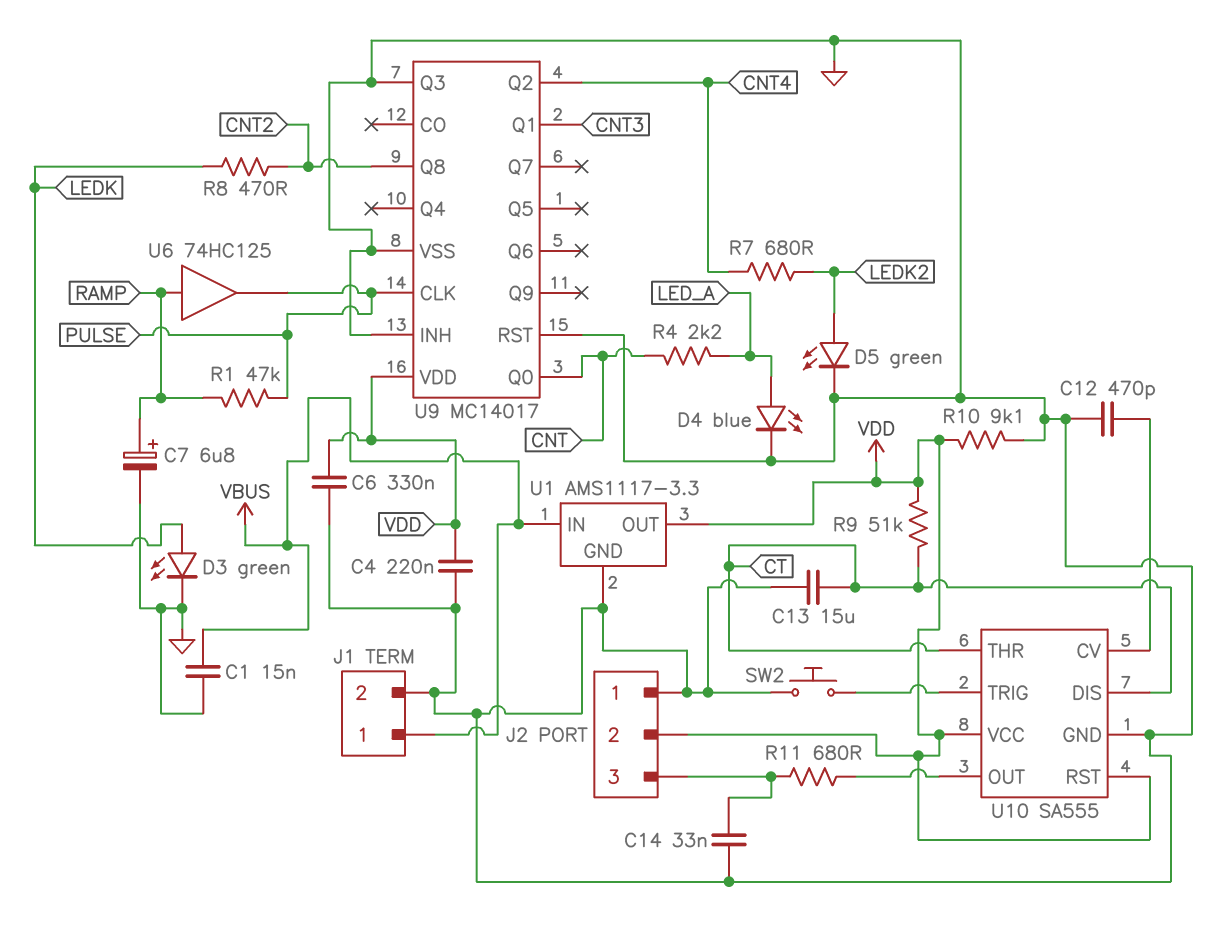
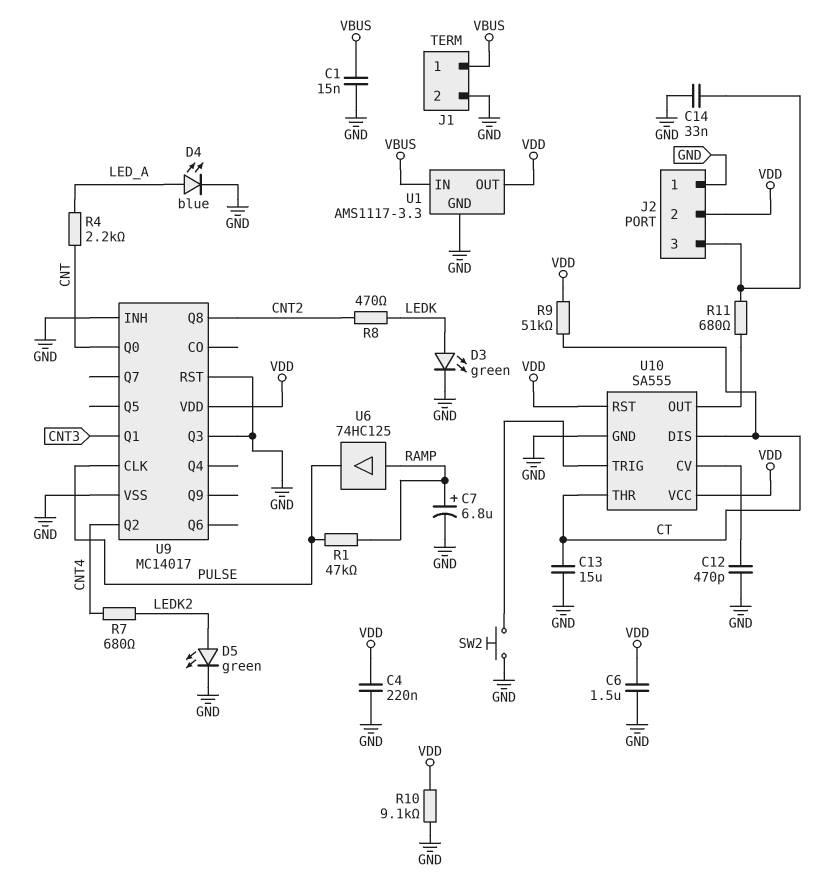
C6: 330nF (GND, VDD) -> 1.5uF (GND, VDD)

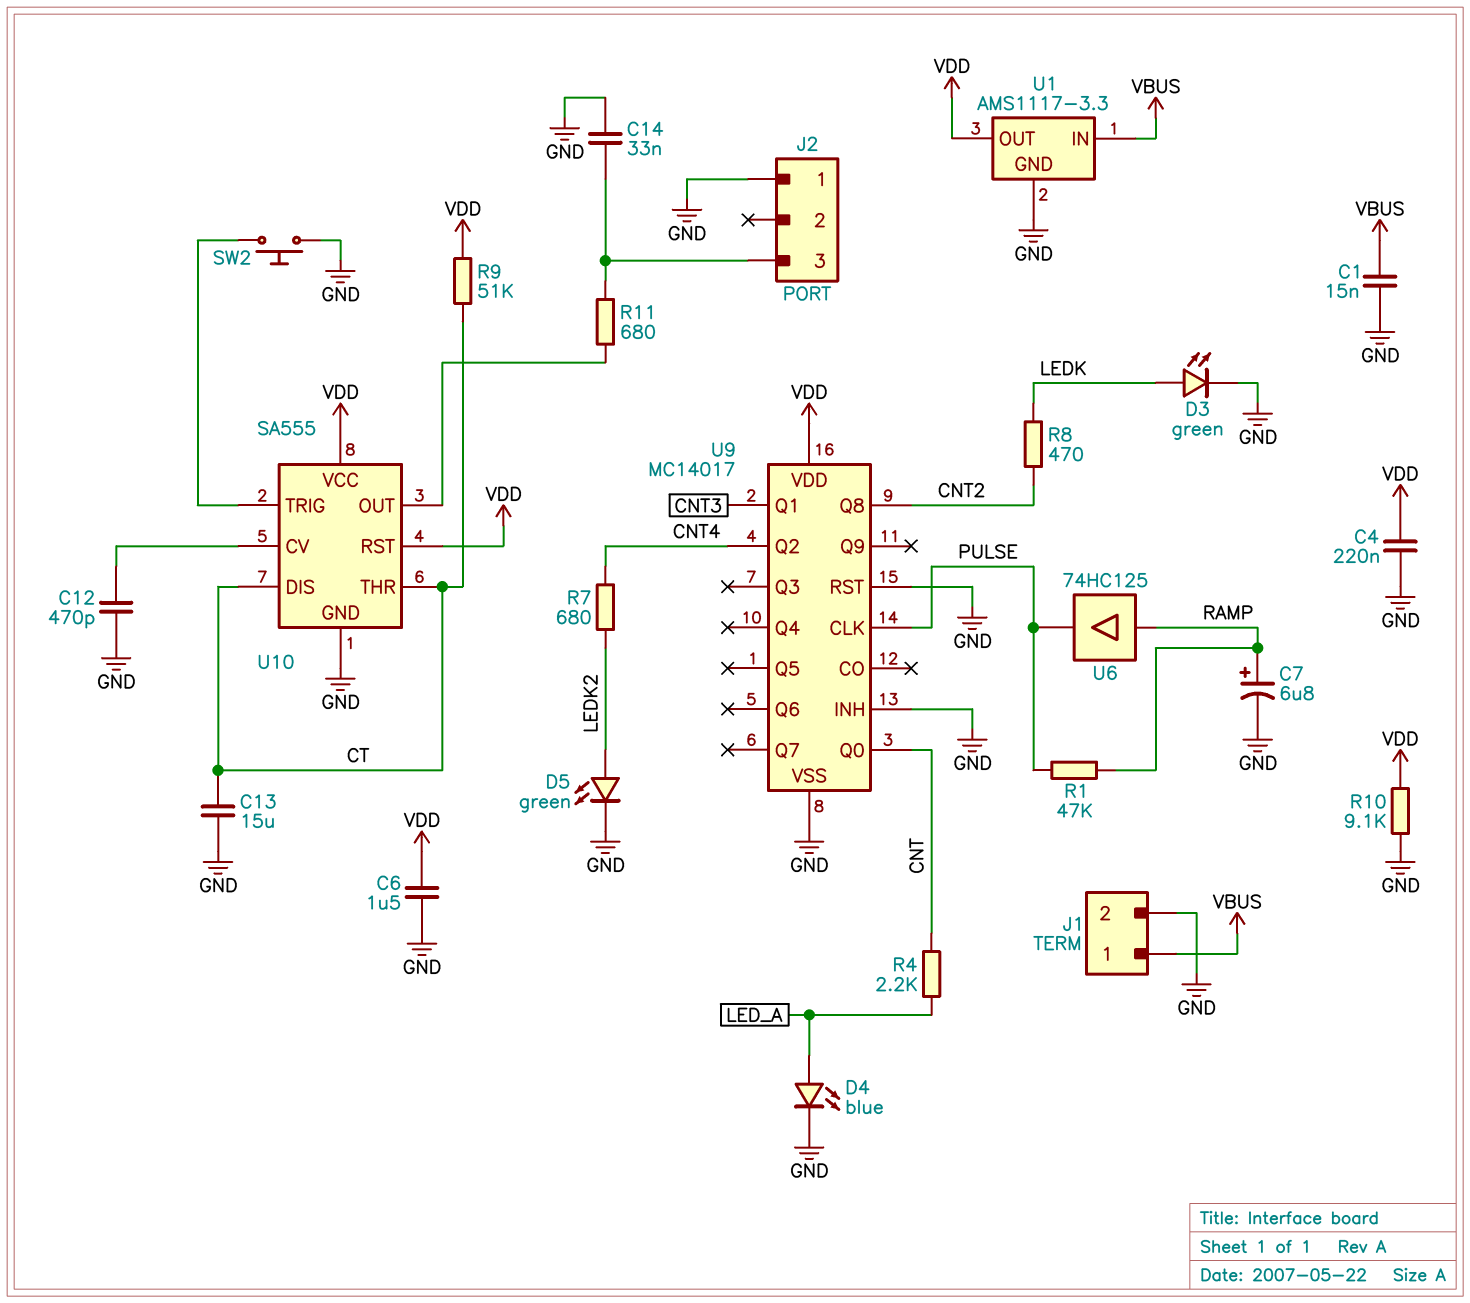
J2 pin 2: VDD -> none
U9 pin Q3: GND -> none

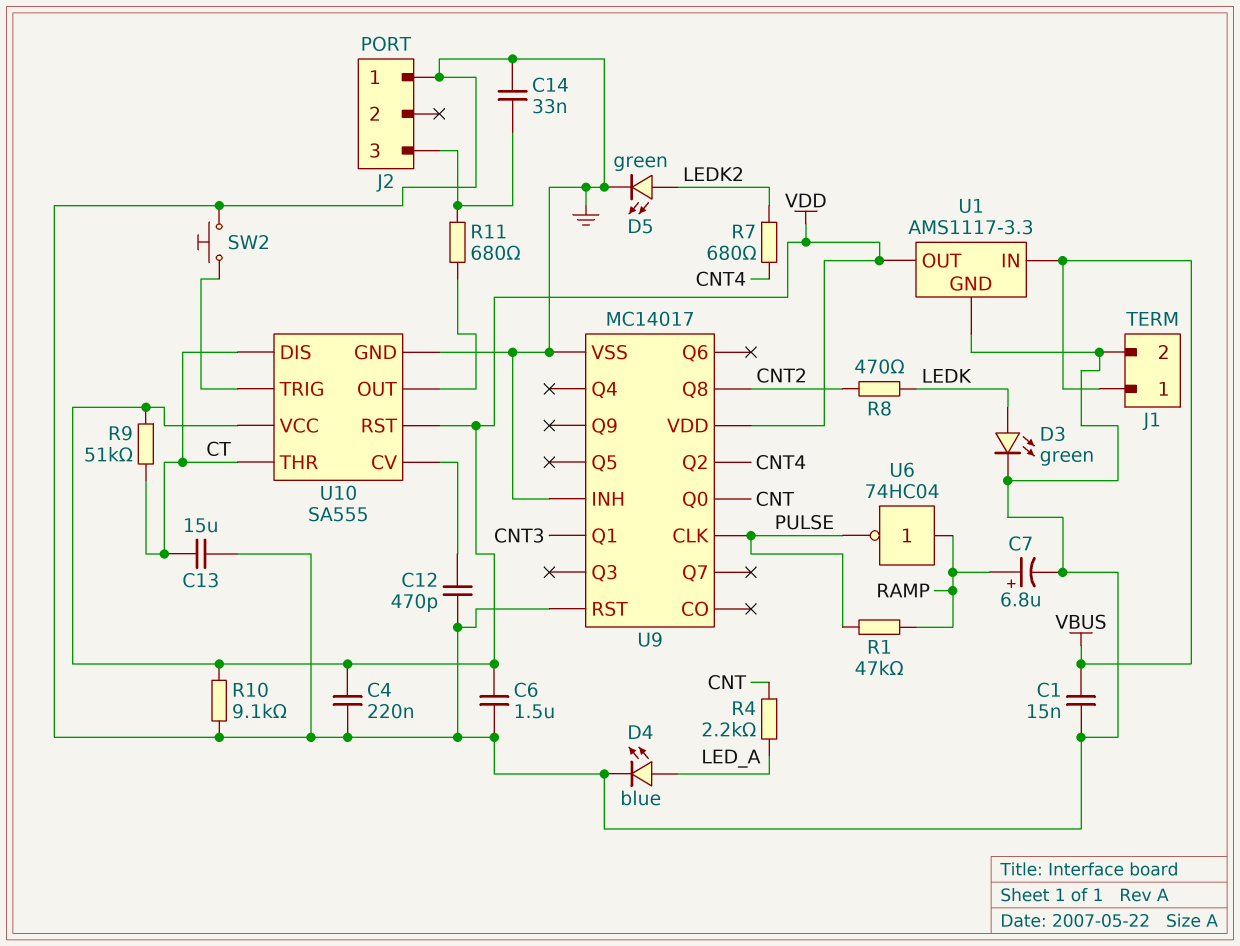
U6: buffer 74HC125 (in RAMP, out PULSE) -> NOT 74HC04 (in RAMP, out PULSE)

